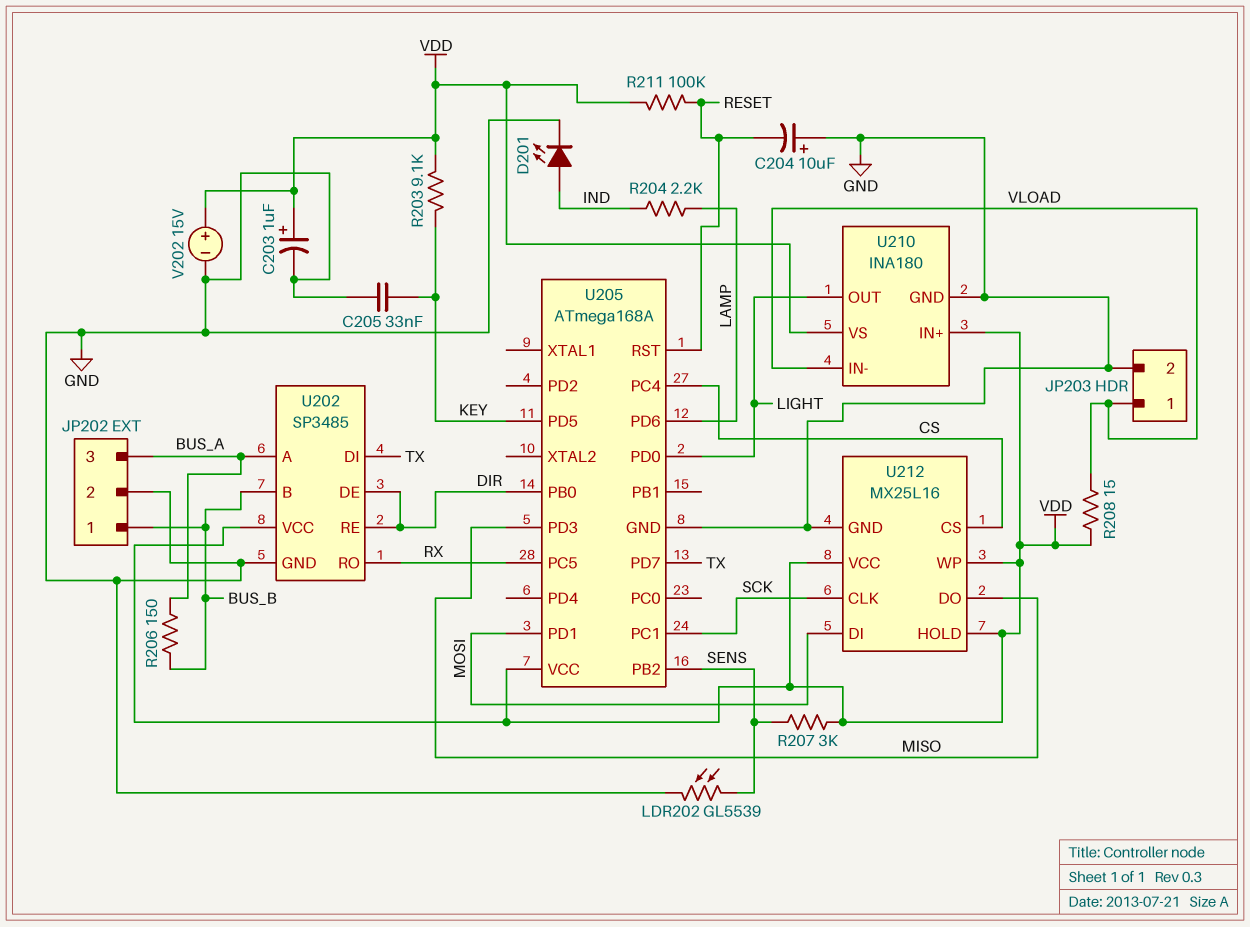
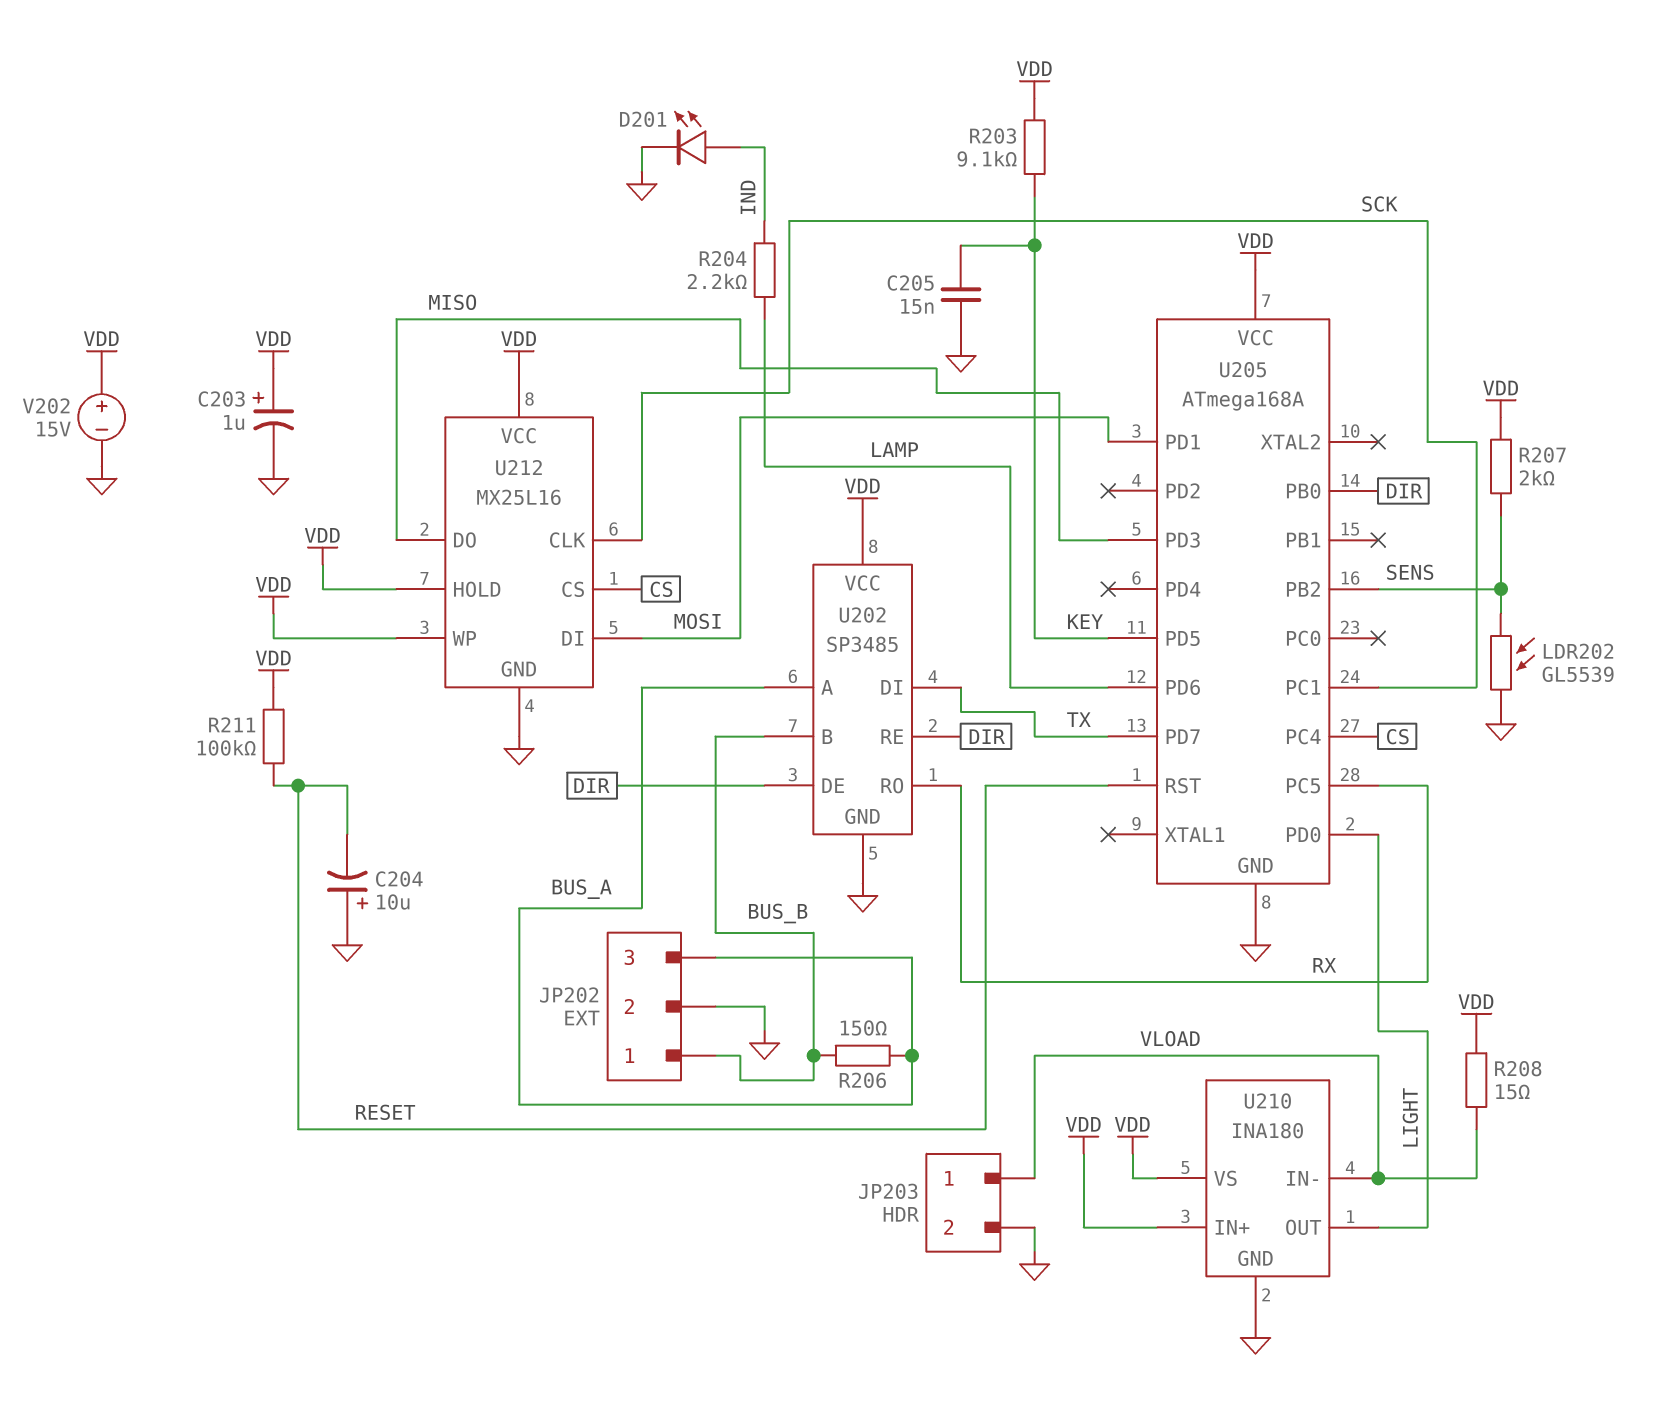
C205: 33nF (GND, KEY) -> 15nF (GND, KEY)
R207: 3k (SENS, VDD) -> 2k (SENS, VDD)

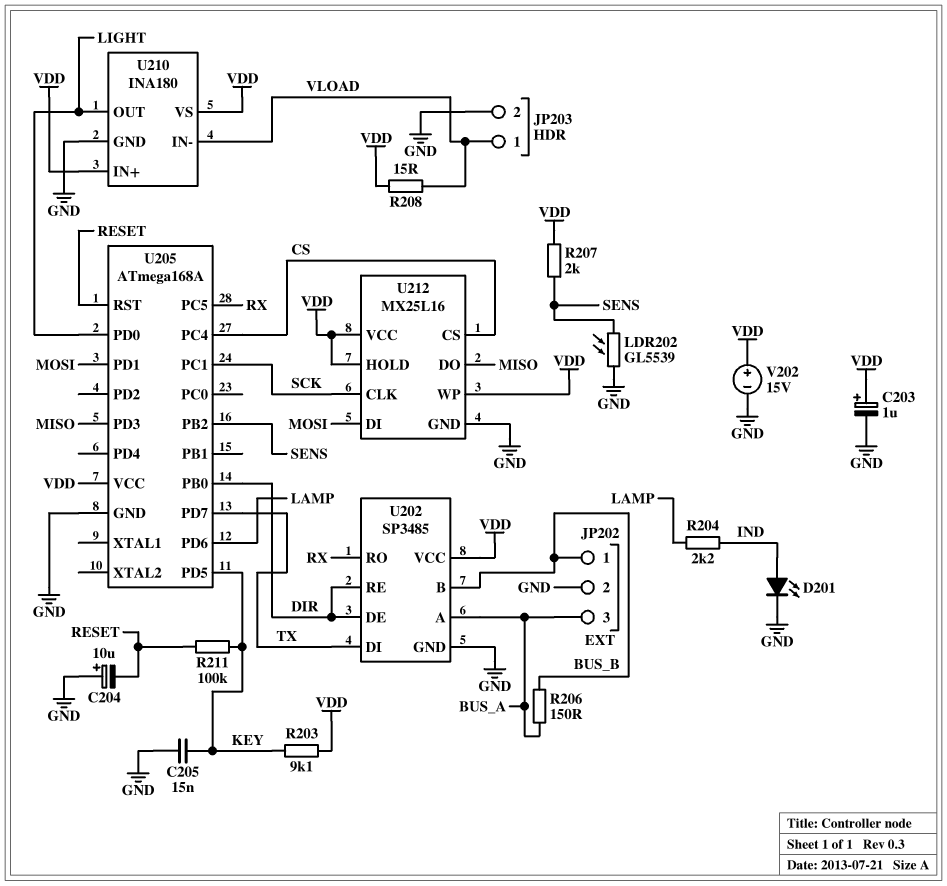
R211: 100k (RESET, VDD) -> 100k (KEY, RESET)

